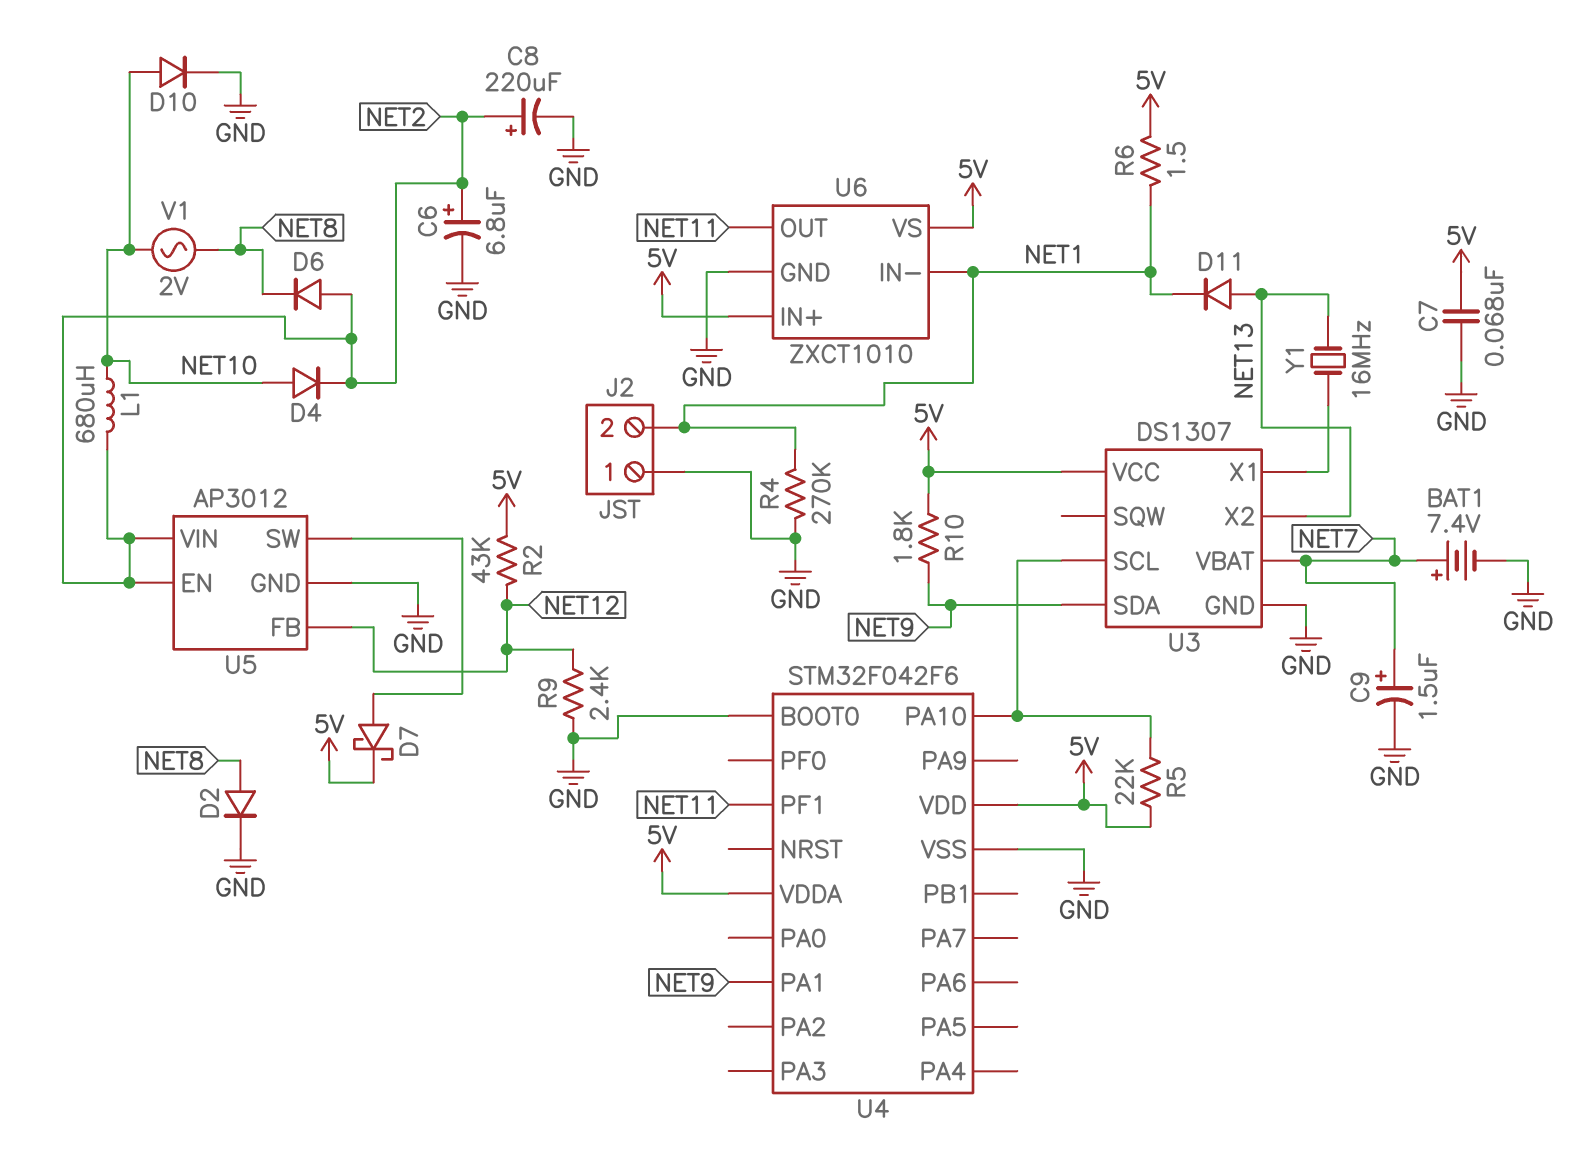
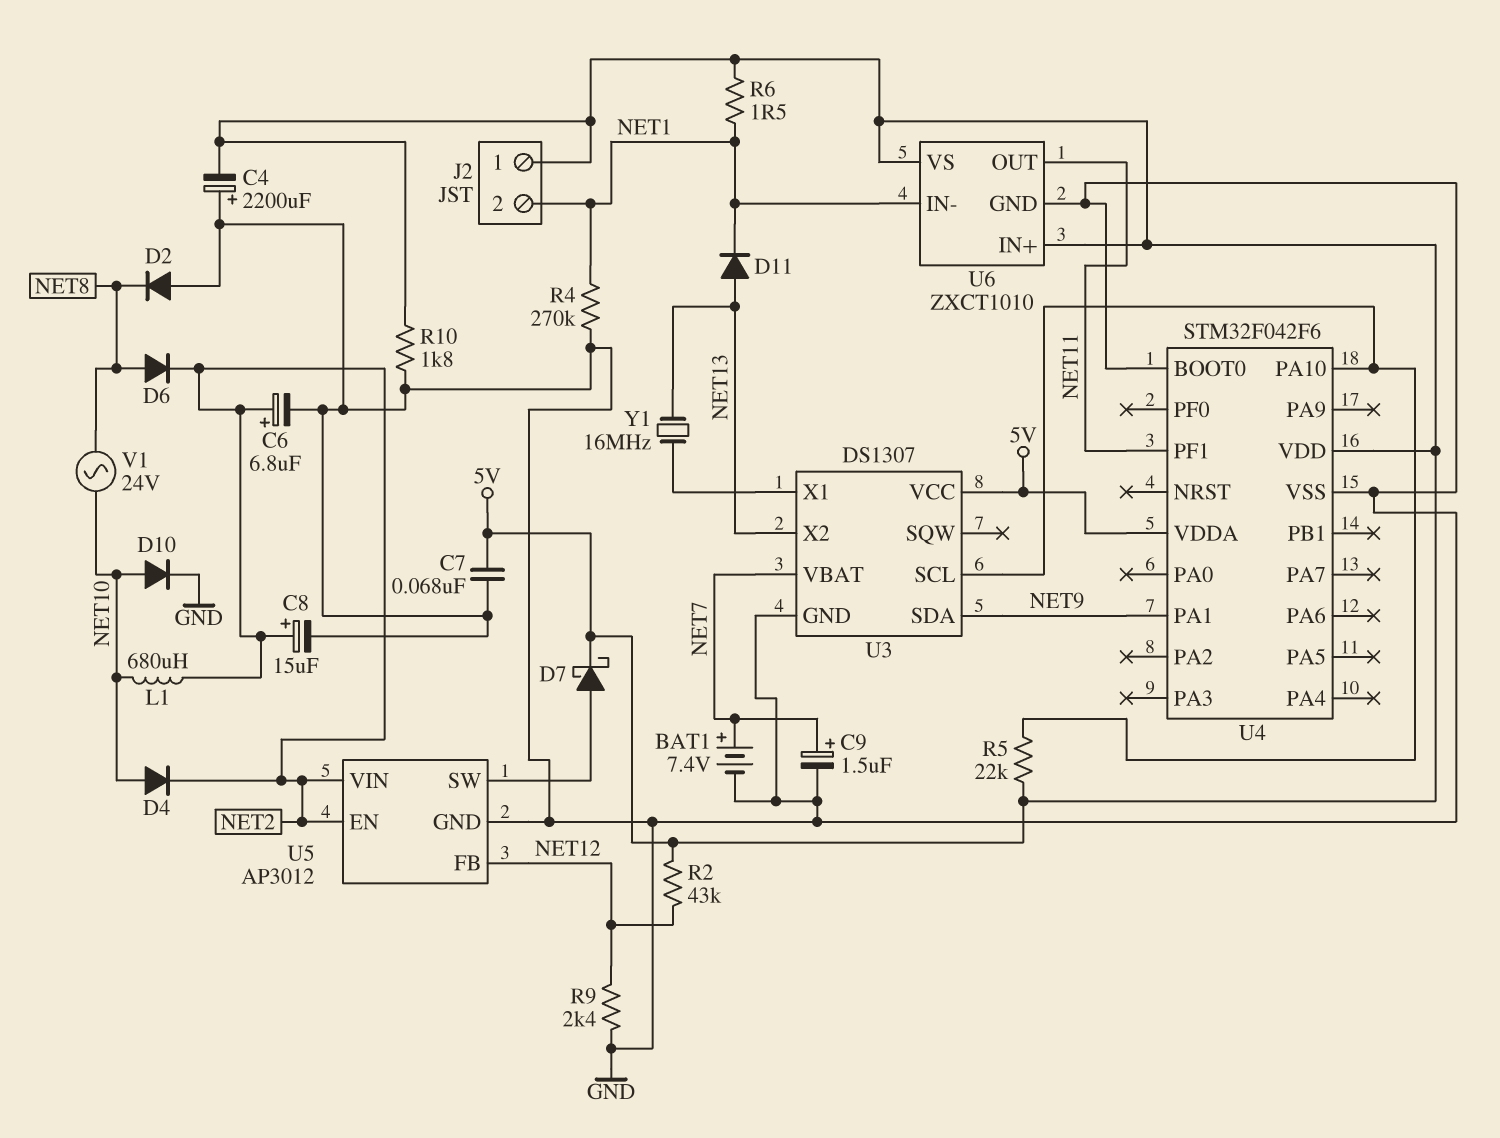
C4: none -> 2200uF (plus GND, minus 5V)
C8: 220uF (plus NET2, minus GND) -> 15uF (plus NET2, minus GND)
D2: diode (A NET8, K GND) -> diode (A GND, K NET8)
D6: diode (A NET2, K NET8) -> diode (A NET8, K NET2)
J2 pin 1: GND -> 5V
R10: 1.8k (5V, NET9) -> 1.8k (5V, GND)
V1: AC 2V (NET8, NET10) -> AC 24V (NET8, NET10)

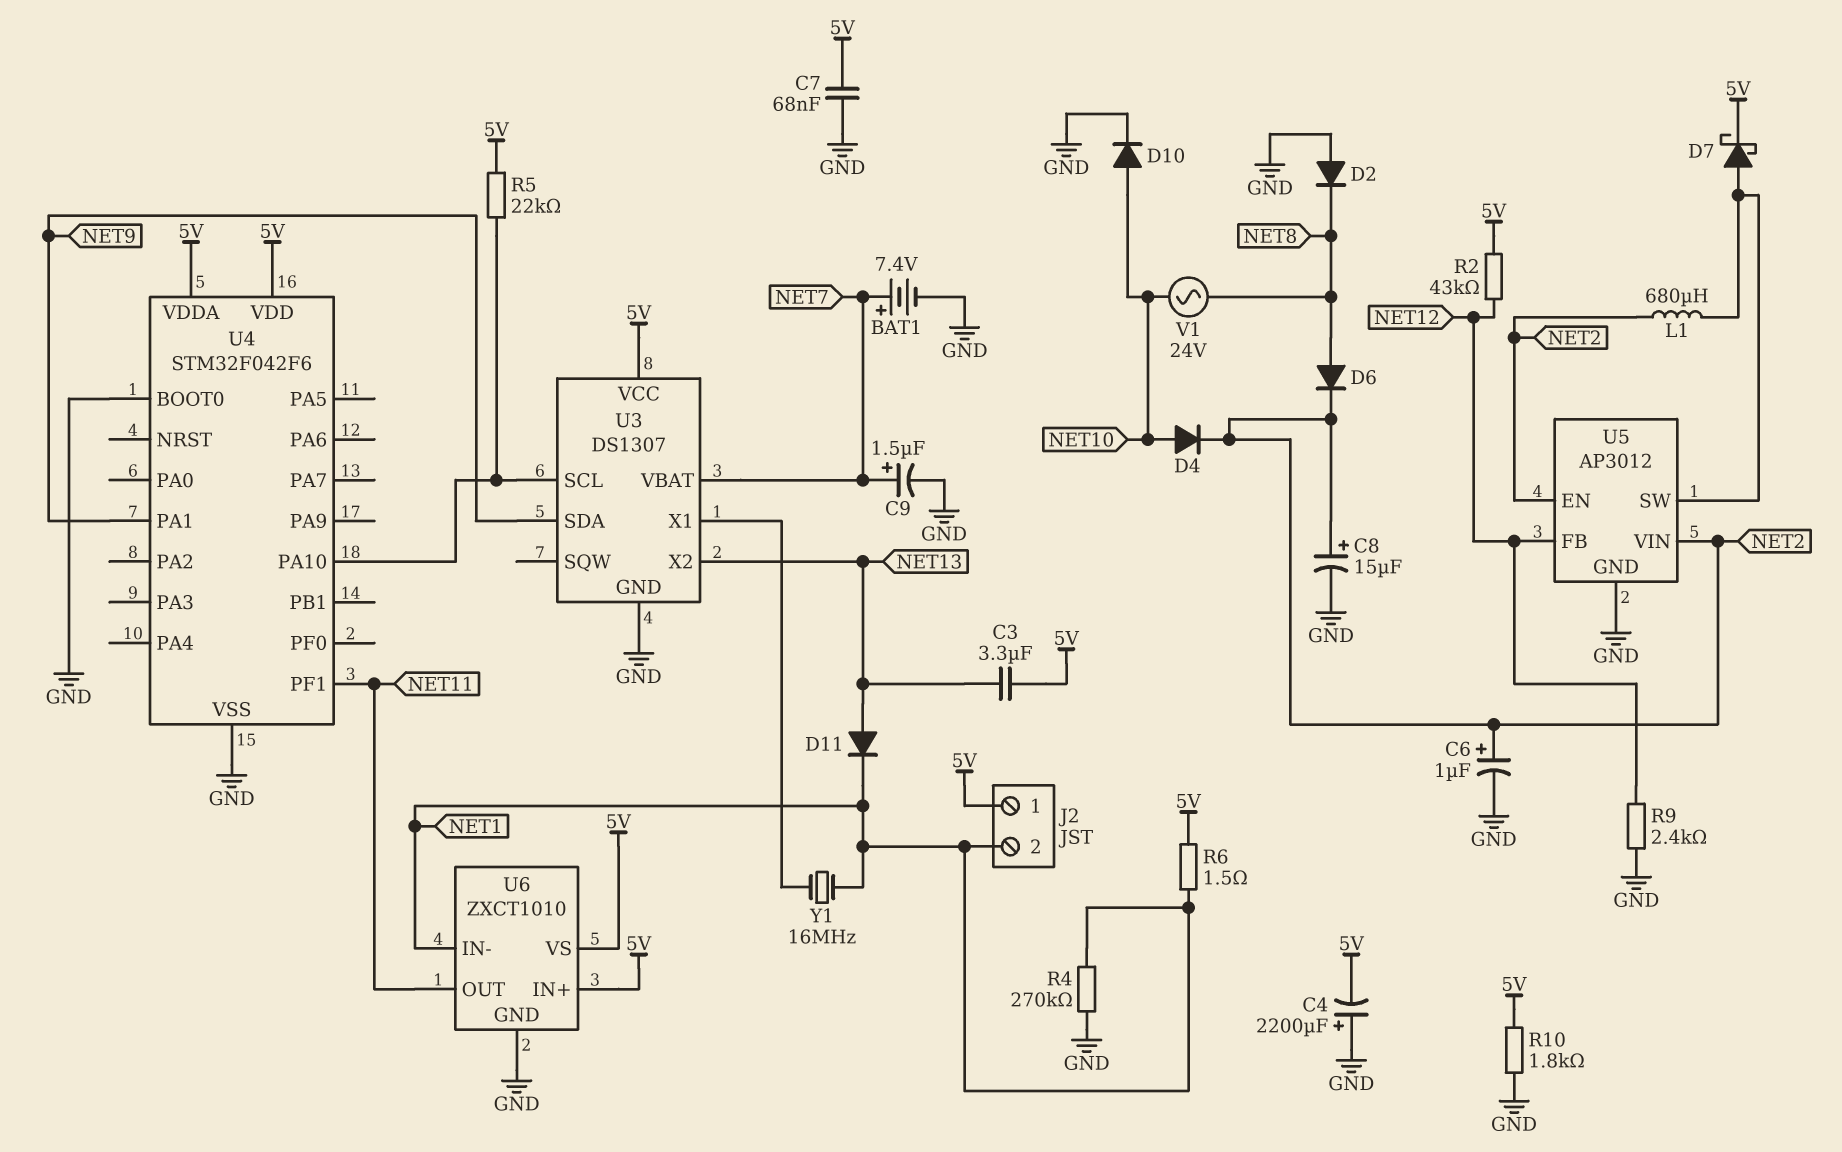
C3: none -> 3.3uF (5V, NET13)
C6: 6.8uF (plus NET2, minus GND) -> 1uF (plus NET2, minus GND)
L1: 680uH (NET2, NET10) -> 680uH (NET2, U5/SW)
Y1: 16MHz (NET13, U3/X1) -> 16MHz (NET1, U3/X1)

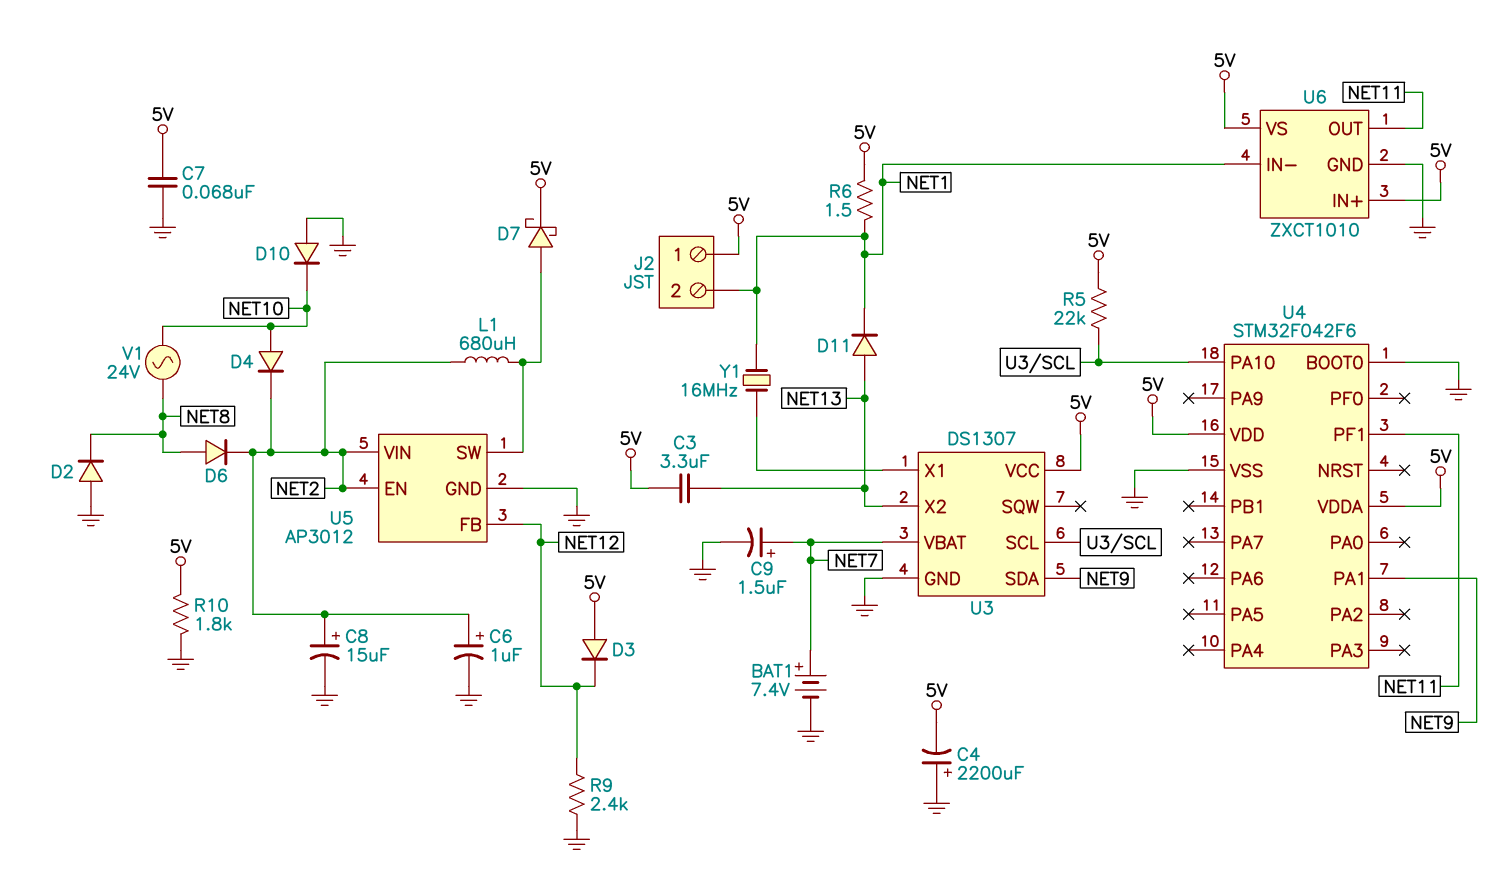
D3: none -> diode (A 5V, K NET12)
D10: diode (A NET10, K GND) -> diode (A GND, K NET10)
R2: 43k (5V, NET12) -> none
R4: 270k (GND, NET1) -> none

